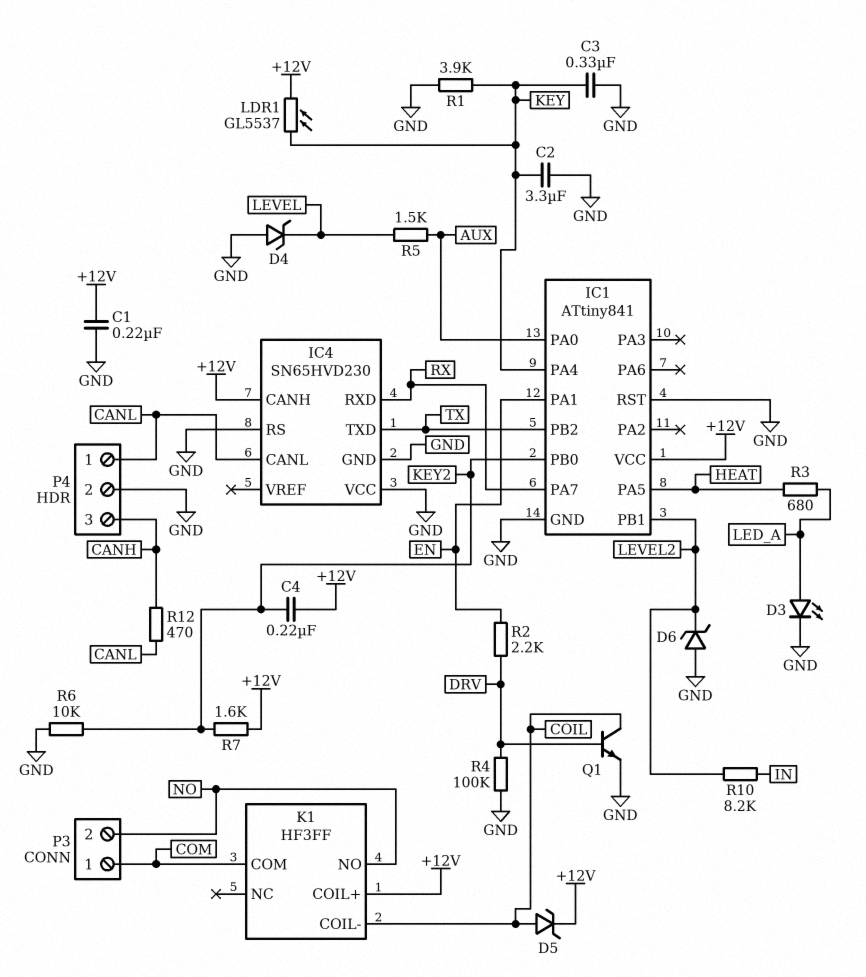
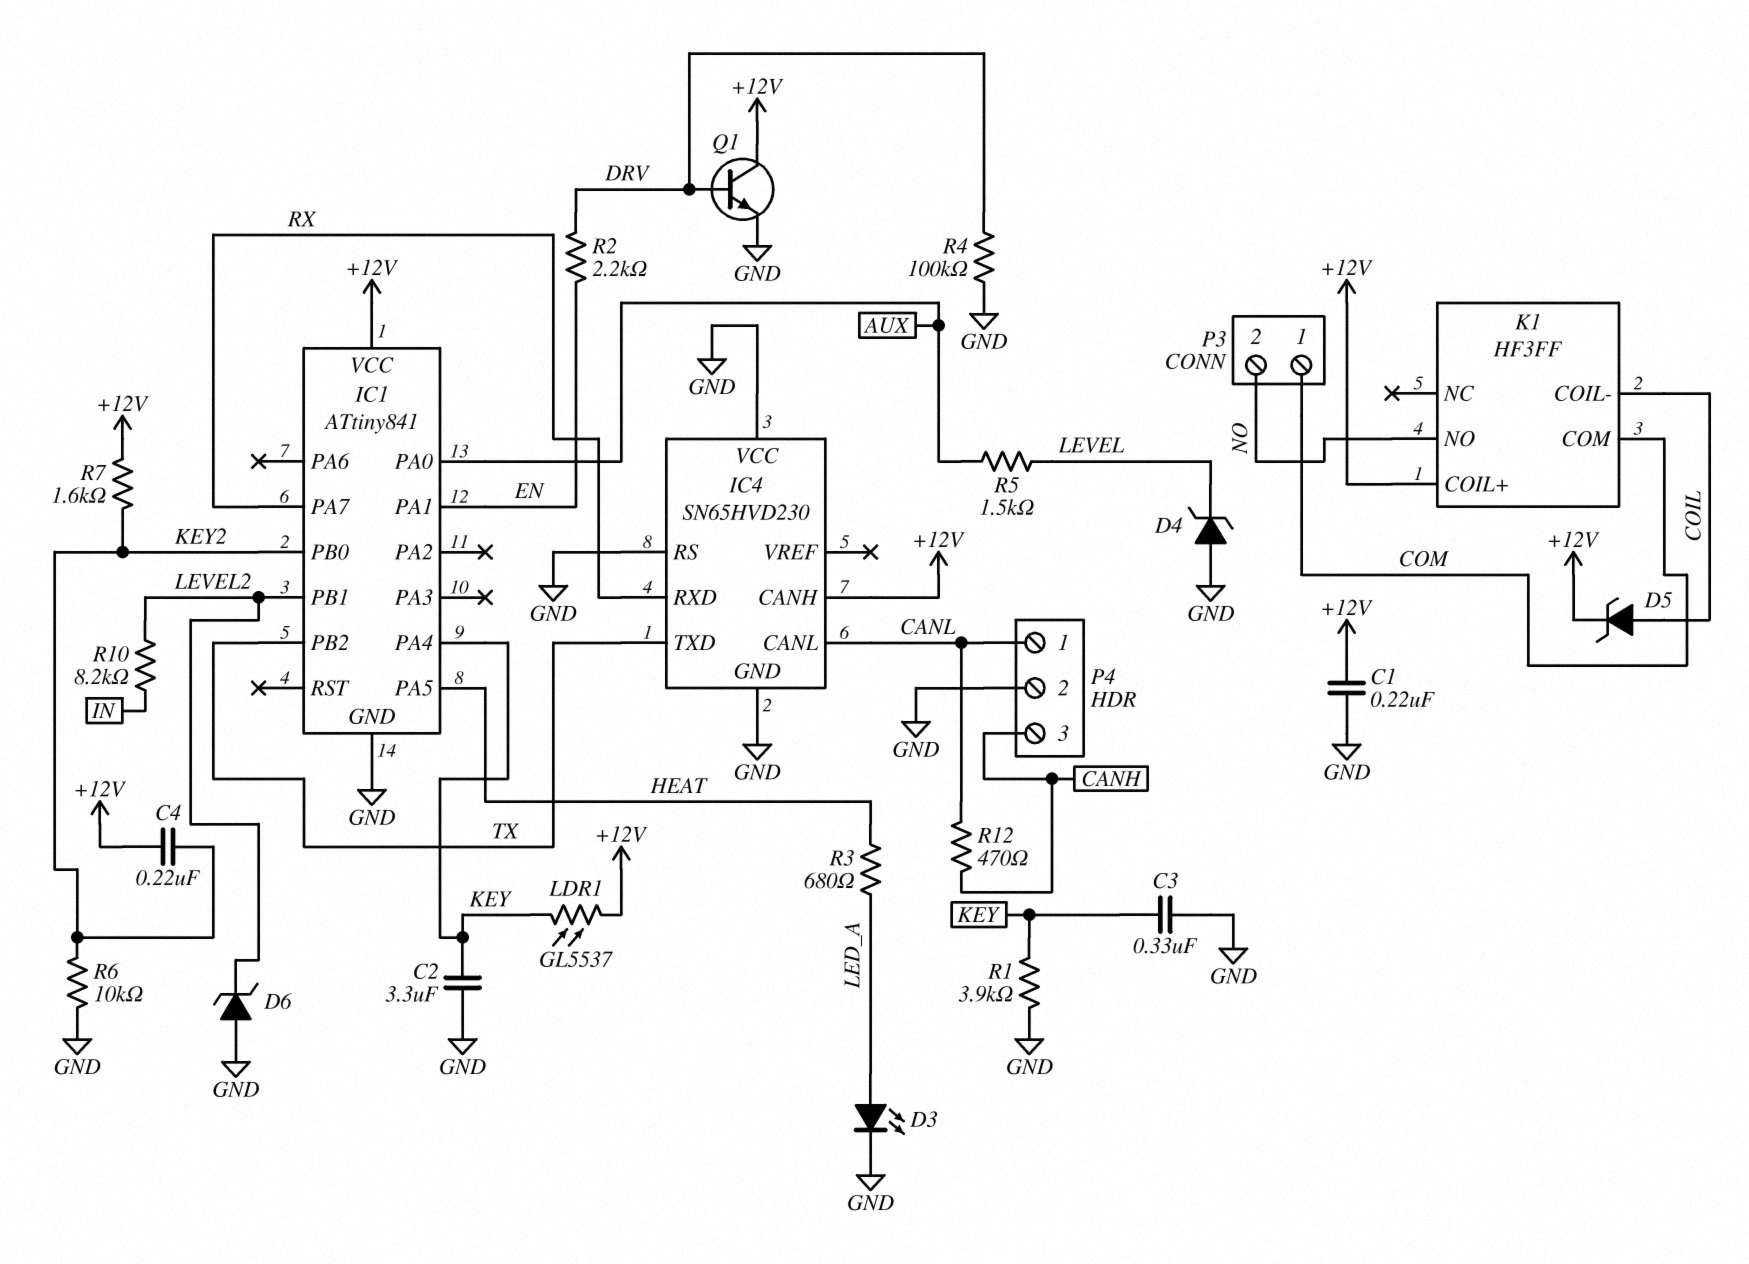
IC1 pin RST: GND -> none
Q1: NPN (B DRV, C COIL, E GND) -> NPN (B DRV, C +12V, E GND)

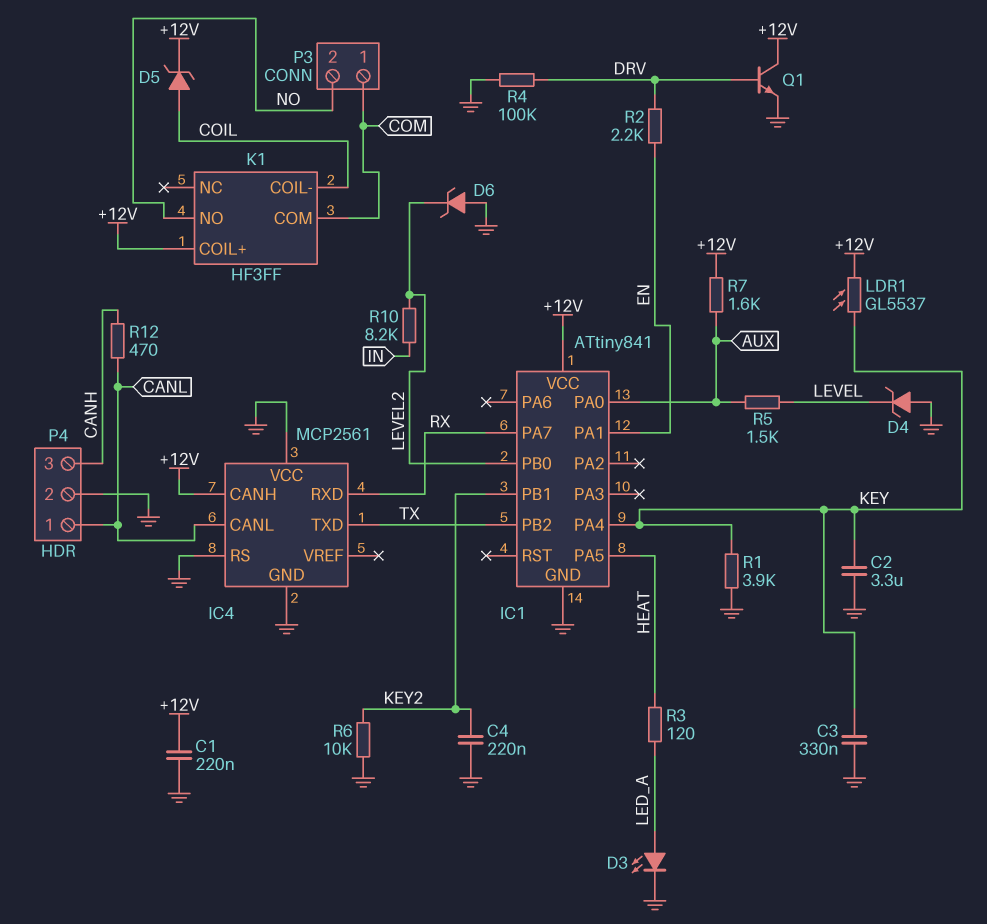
C4: 220nF (+12V, KEY2) -> 220nF (GND, KEY2)
IC1 pin PB0: KEY2 -> LEVEL2
IC1 pin PB1: LEVEL2 -> KEY2
IC4: SN65HVD230 -> MCP2561
R3: 680 (HEAT, LED_A) -> 120 (HEAT, LED_A)
R7: 1.6k (+12V, KEY2) -> 1.6k (+12V, AUX)

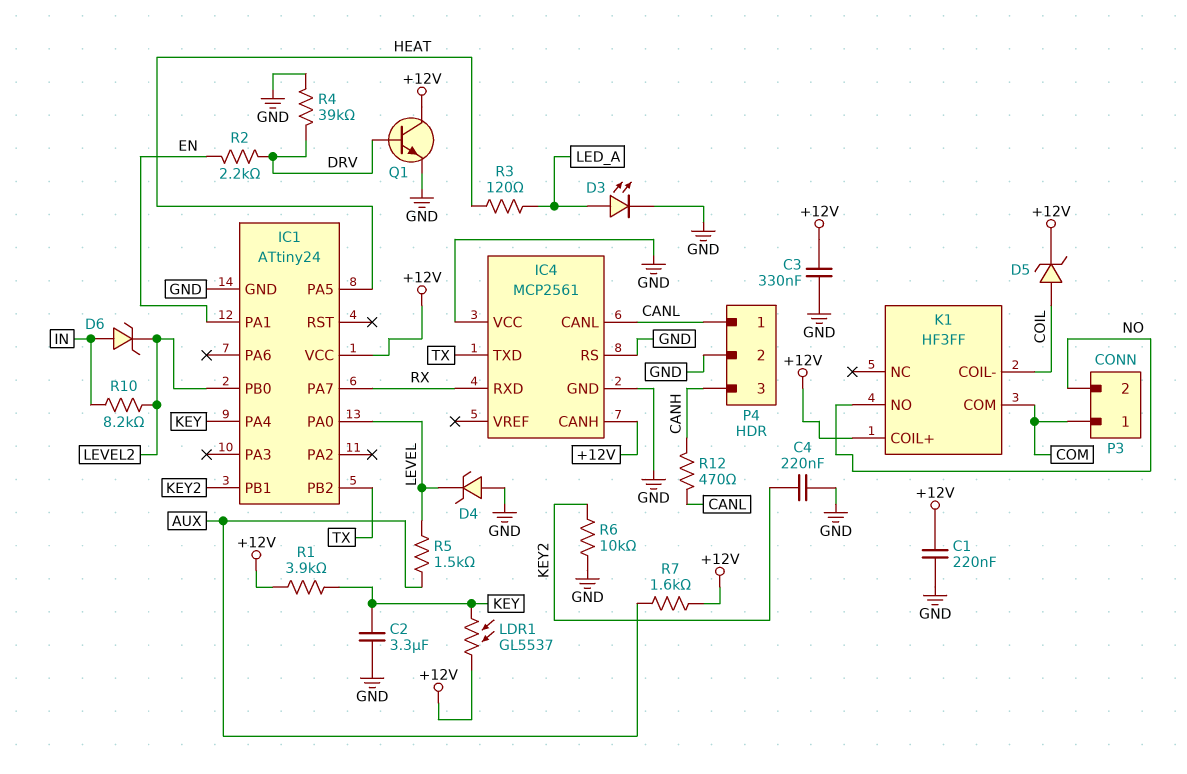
C3: 330nF (GND, KEY) -> 330nF (+12V, GND)
D6: zener (A GND, K LEVEL2) -> zener (A IN, K LEVEL2)
IC1: ATtiny841 -> ATtiny24
IC1 pin PA0: AUX -> LEVEL
R1: 3.9k (GND, KEY) -> 3.9k (+12V, KEY)
R4: 100k (DRV, GND) -> 39k (DRV, GND)

